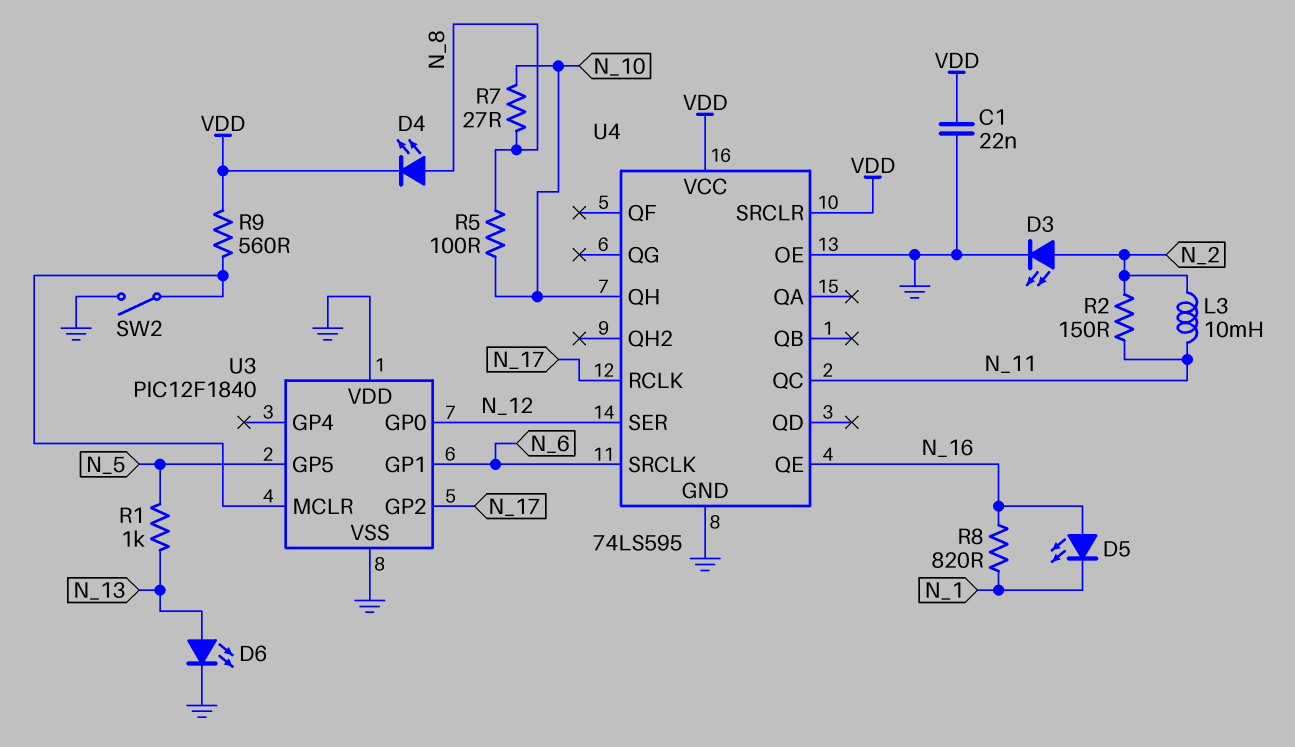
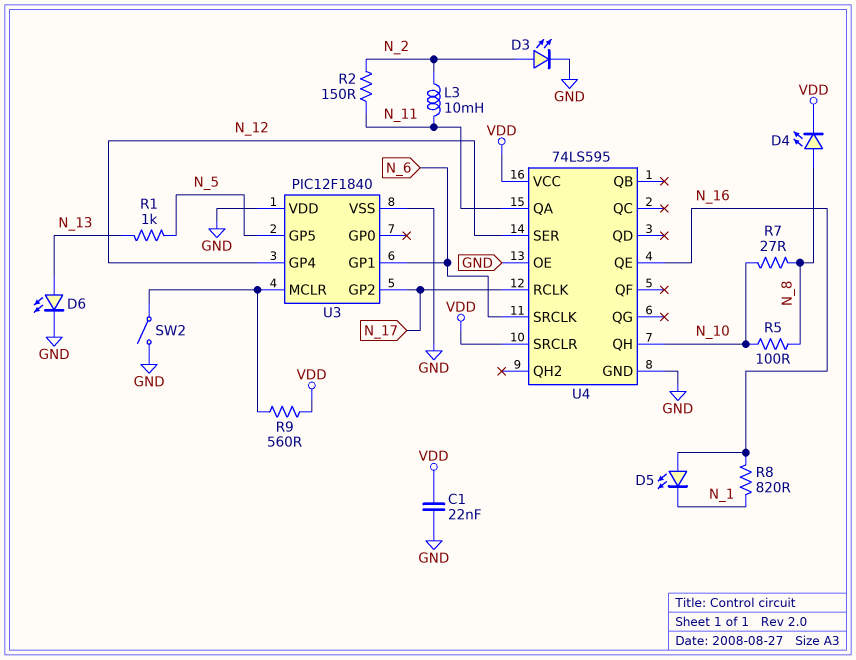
U3 pin GP0: N_12 -> none
U3 pin GP4: none -> N_12
U4 pin QA: none -> N_11
U4 pin QC: N_11 -> none

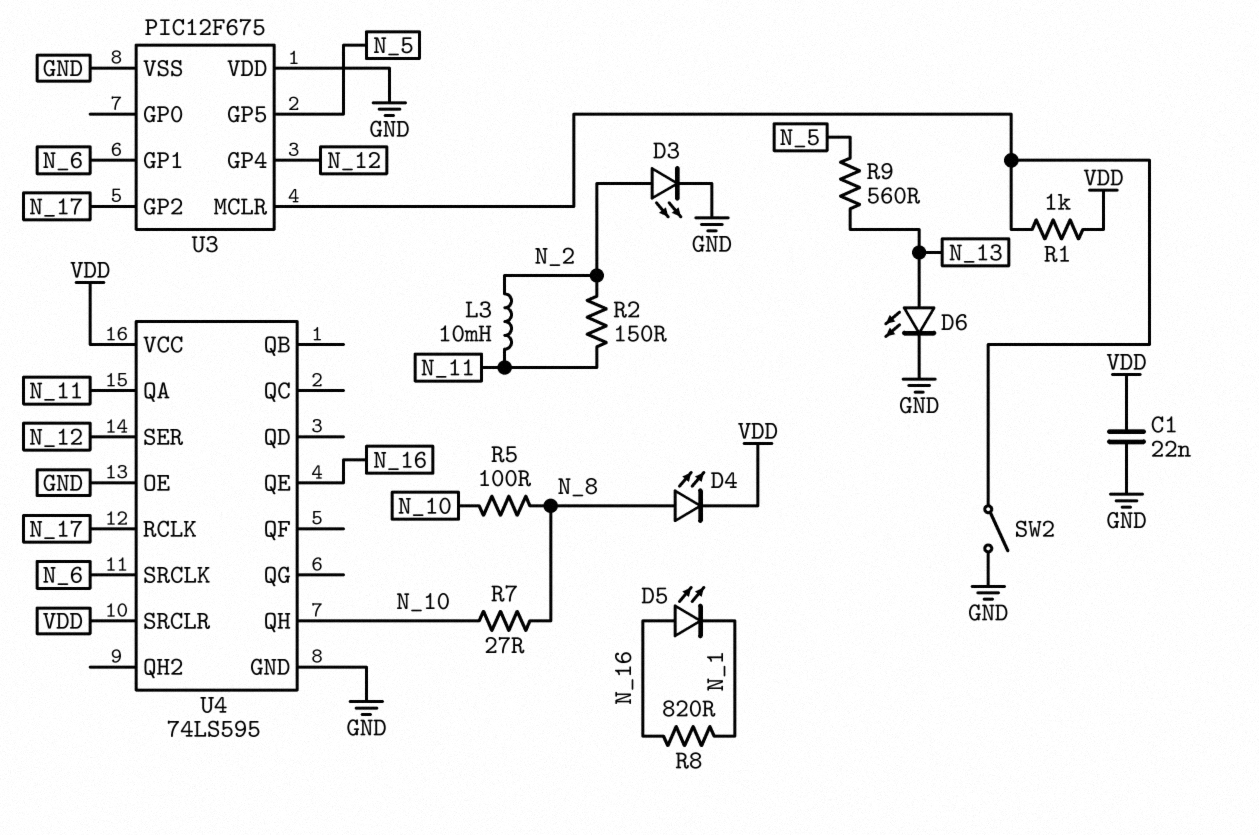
R1: 1k (N_5, N_13) -> 1k (U3/MCLR, VDD)
R9: 560 (U3/MCLR, VDD) -> 560 (N_5, N_13)
U3: PIC12F1840 -> PIC12F675

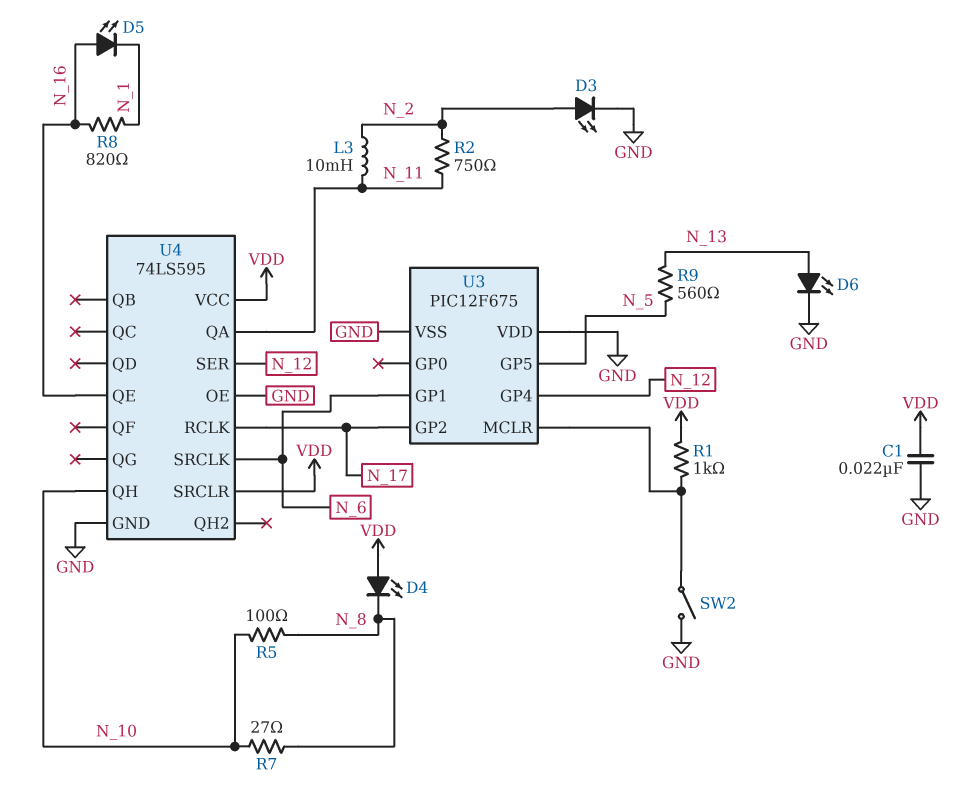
D4: LED (A N_8, K VDD) -> LED (A VDD, K N_8)
R2: 150 (N_2, N_11) -> 750 (N_2, N_11)

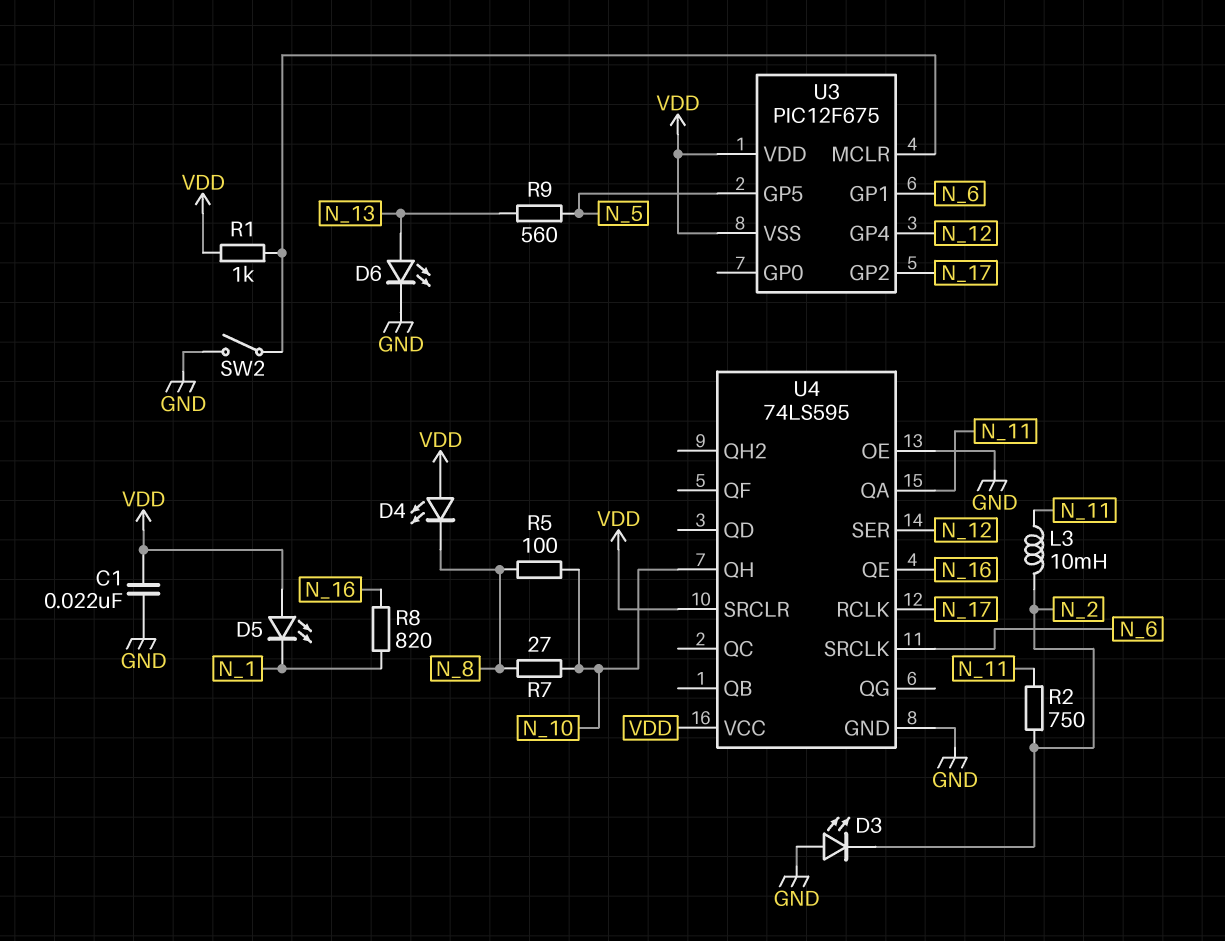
D3: LED (A N_2, K GND) -> LED (A GND, K N_2)
D5: LED (A N_16, K N_1) -> LED (A VDD, K N_1)
U3 pin VDD: GND -> VDD
U3 pin VSS: GND -> VDD

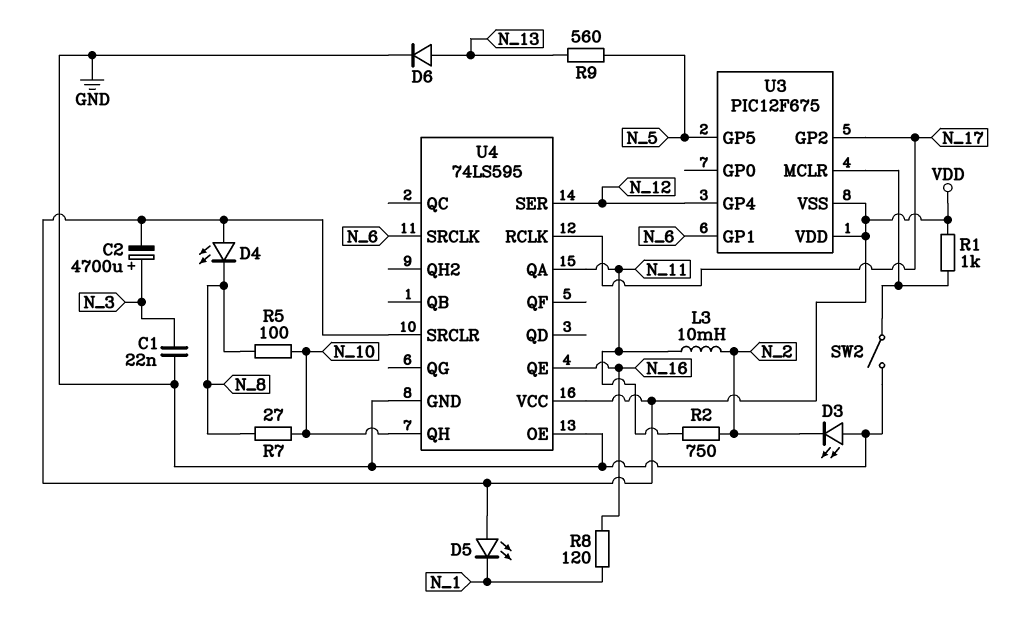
C1: 22nF (GND, VDD) -> 22nF (GND, N_3)
C2: none -> 4700uF (plus N_3, minus VDD)
D6: LED (A N_13, K GND) -> diode (A N_13, K GND)
R8: 820 (N_1, N_16) -> 120 (N_1, N_16)

